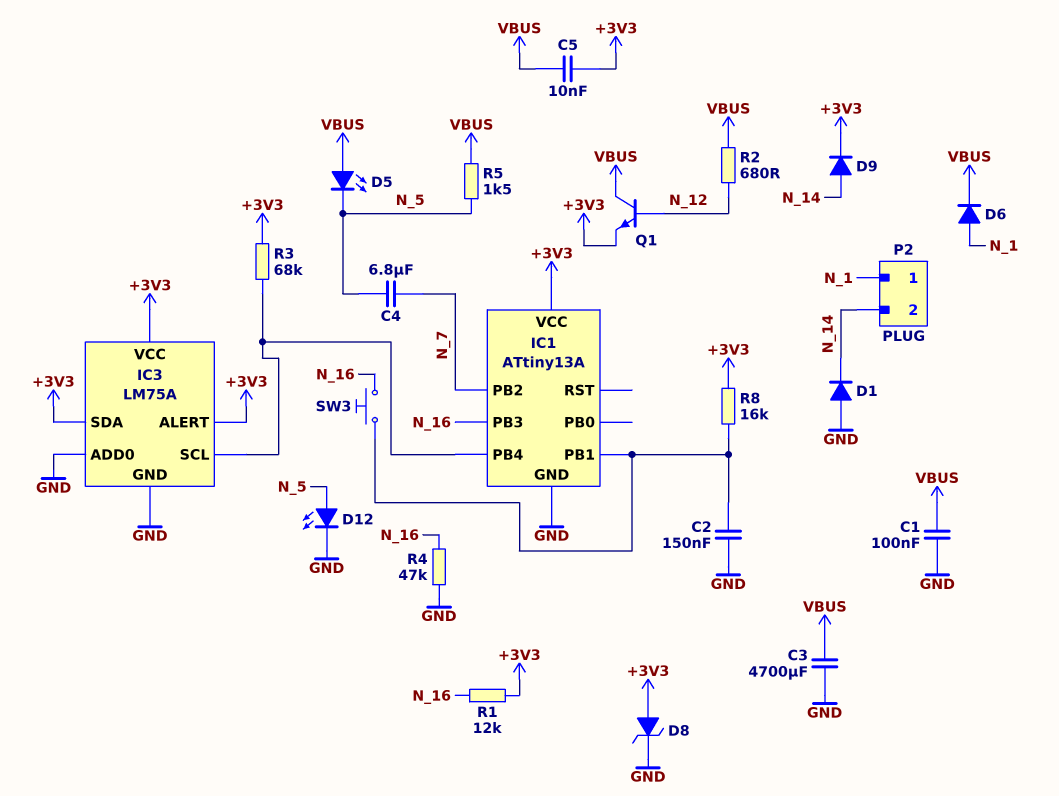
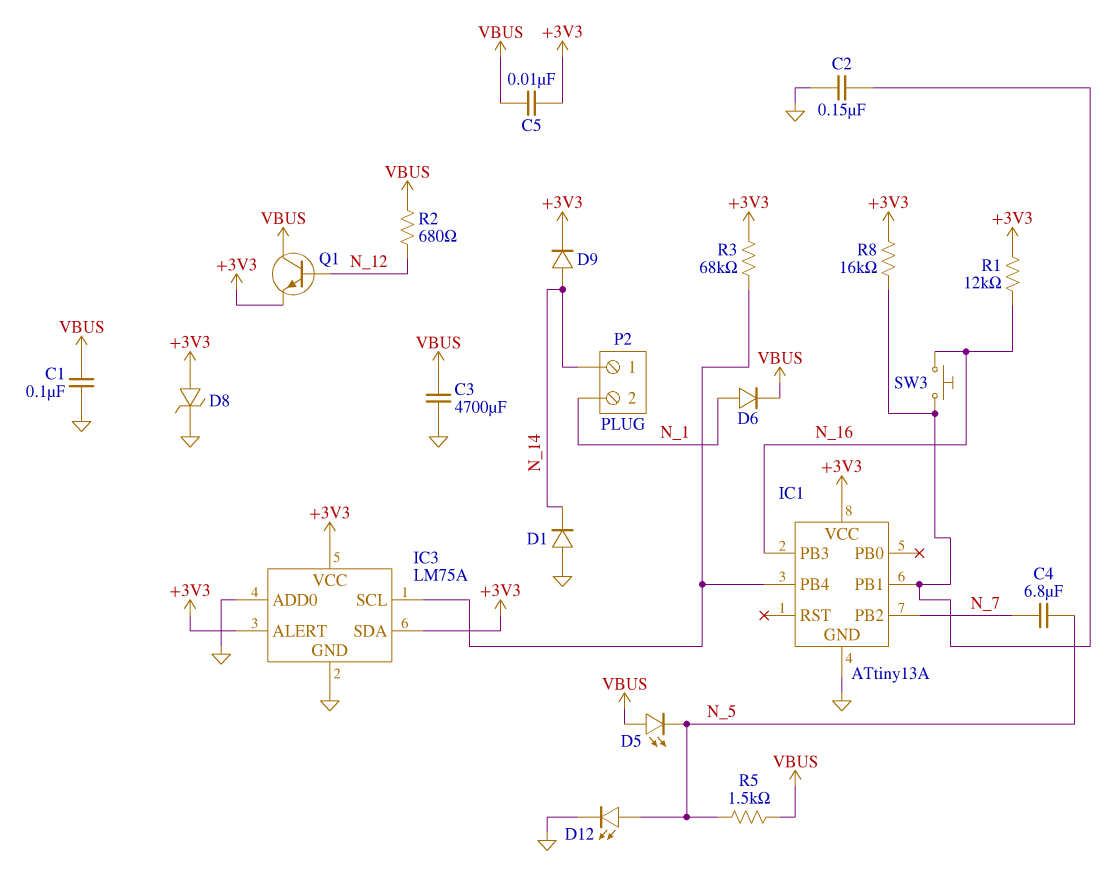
P2 pin 1: N_1 -> N_14
P2 pin 2: N_14 -> N_1
R4: 47k (GND, N_16) -> none

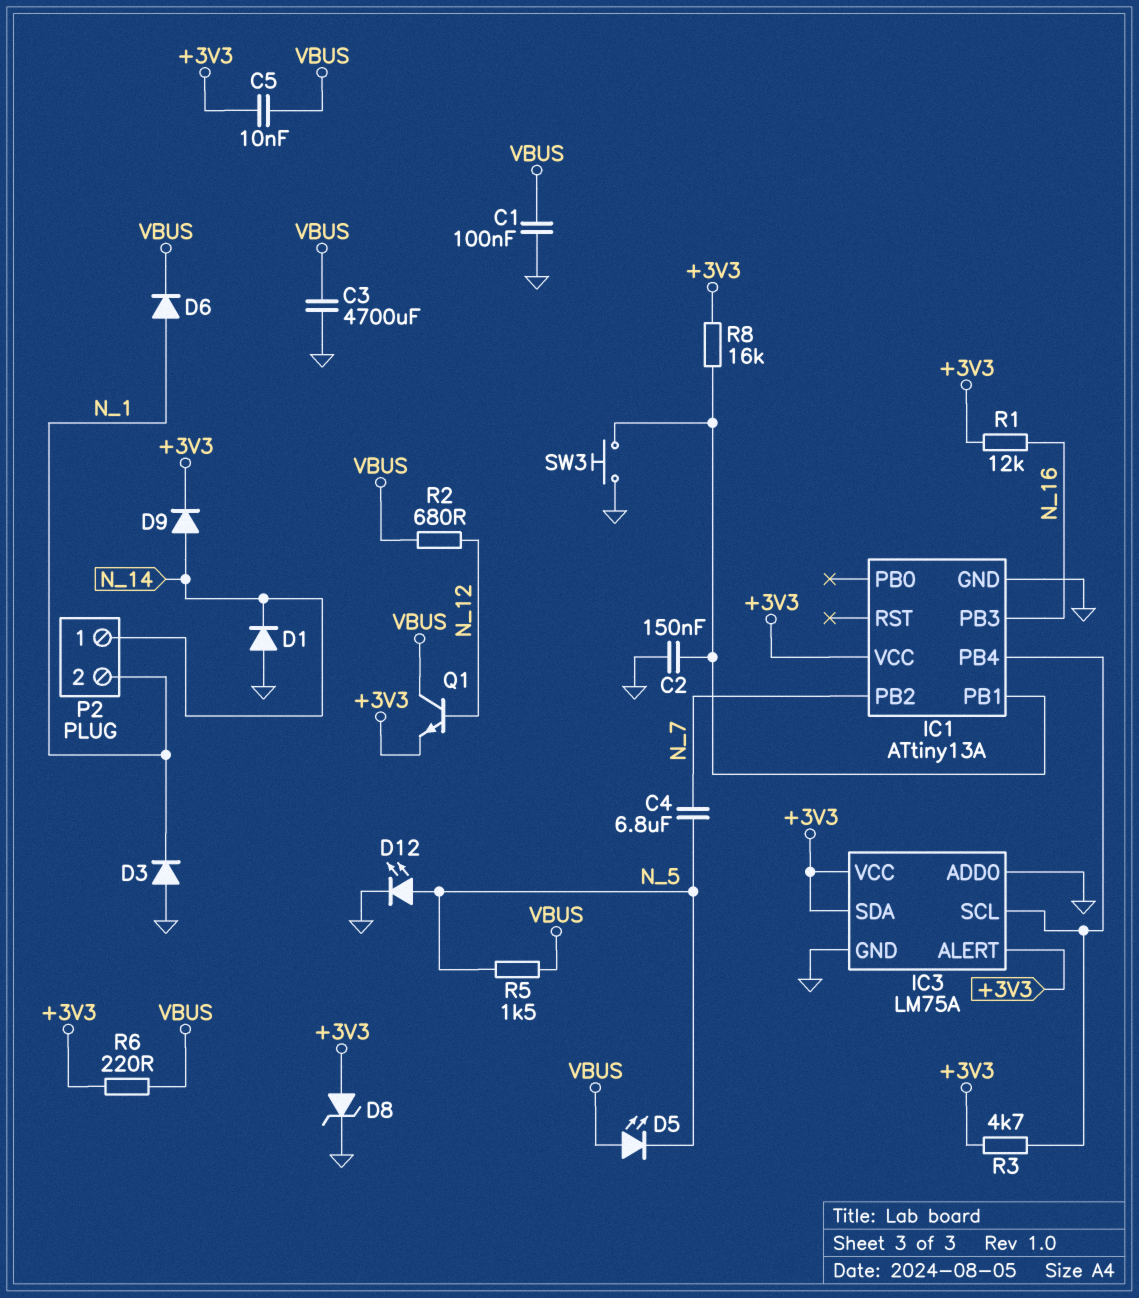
D3: none -> diode (A GND, K N_1)
R3: 68k (+3V3, IC1/PB4) -> 4.7k (+3V3, IC1/PB4)
R6: none -> 220 (+3V3, VBUS)
SW3: button (IC1/PB1, N_16) -> button (GND, IC1/PB1)

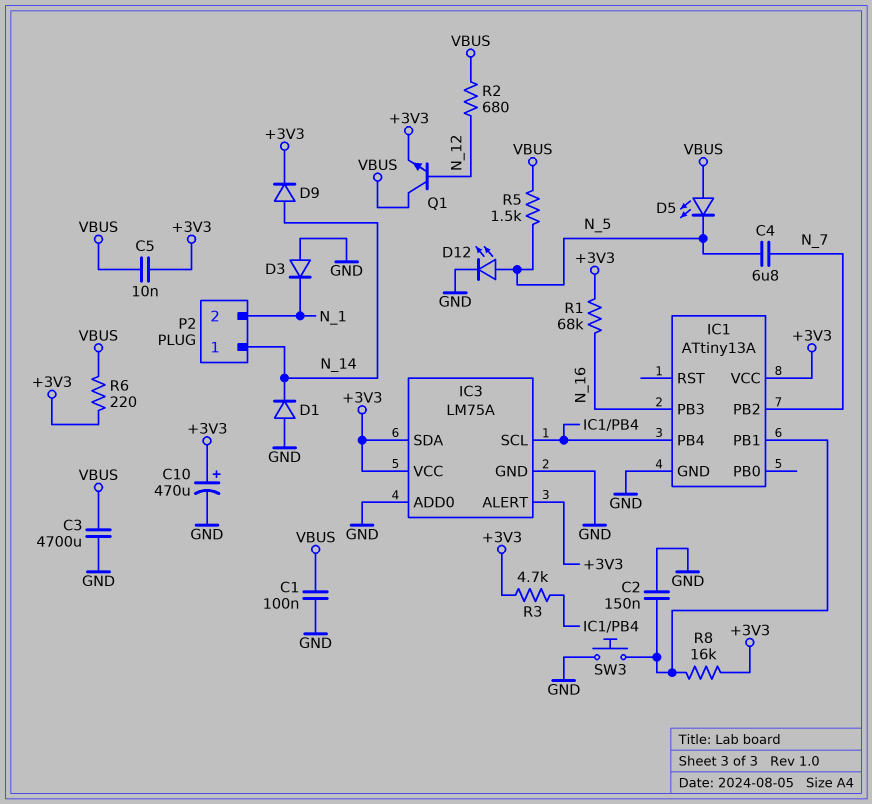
C10: none -> 470uF (plus +3V3, minus GND)
D6: diode (A N_1, K VBUS) -> none
D8: zener (A +3V3, K GND) -> none
R1: 12k (+3V3, N_16) -> 68k (+3V3, N_16)

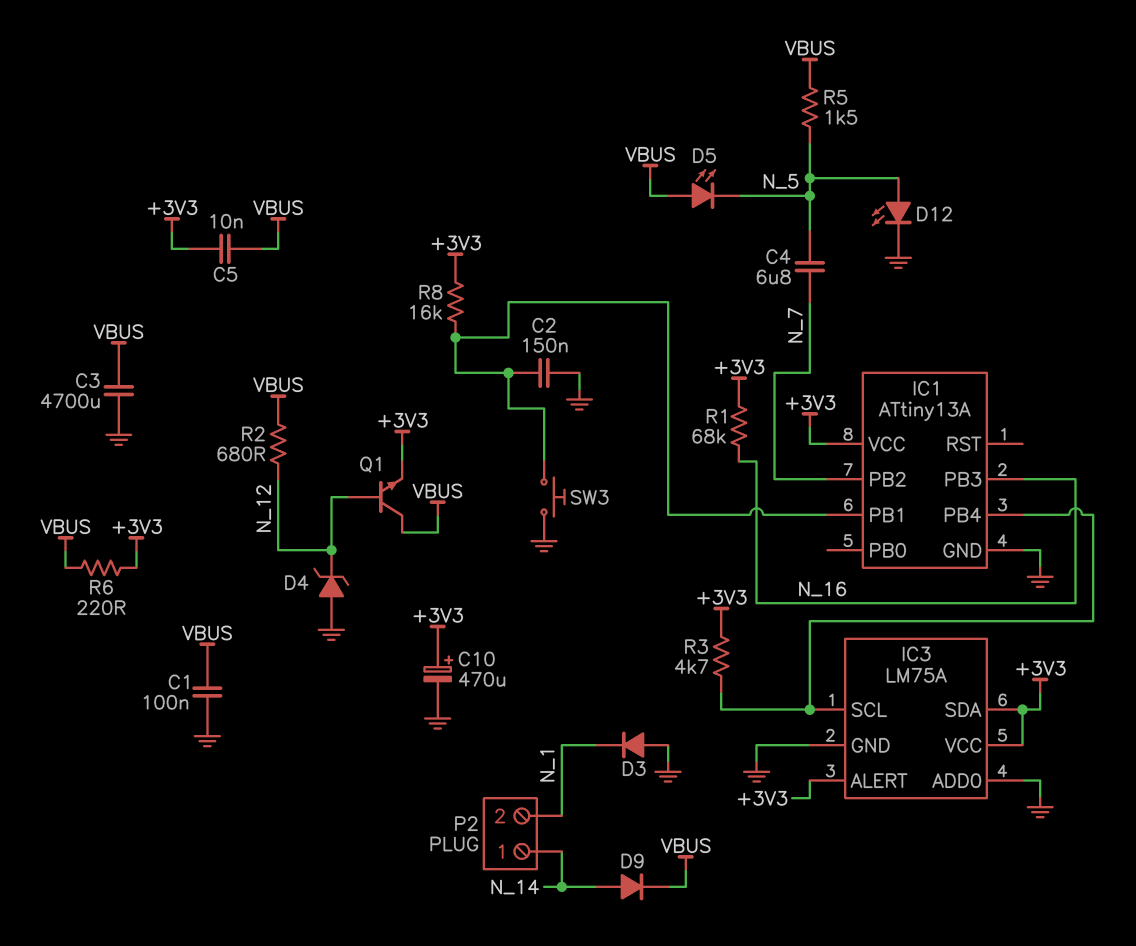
D1: diode (A GND, K N_14) -> none
D4: none -> zener (A GND, K N_12)
D9: diode (A N_14, K +3V3) -> diode (A N_14, K VBUS)

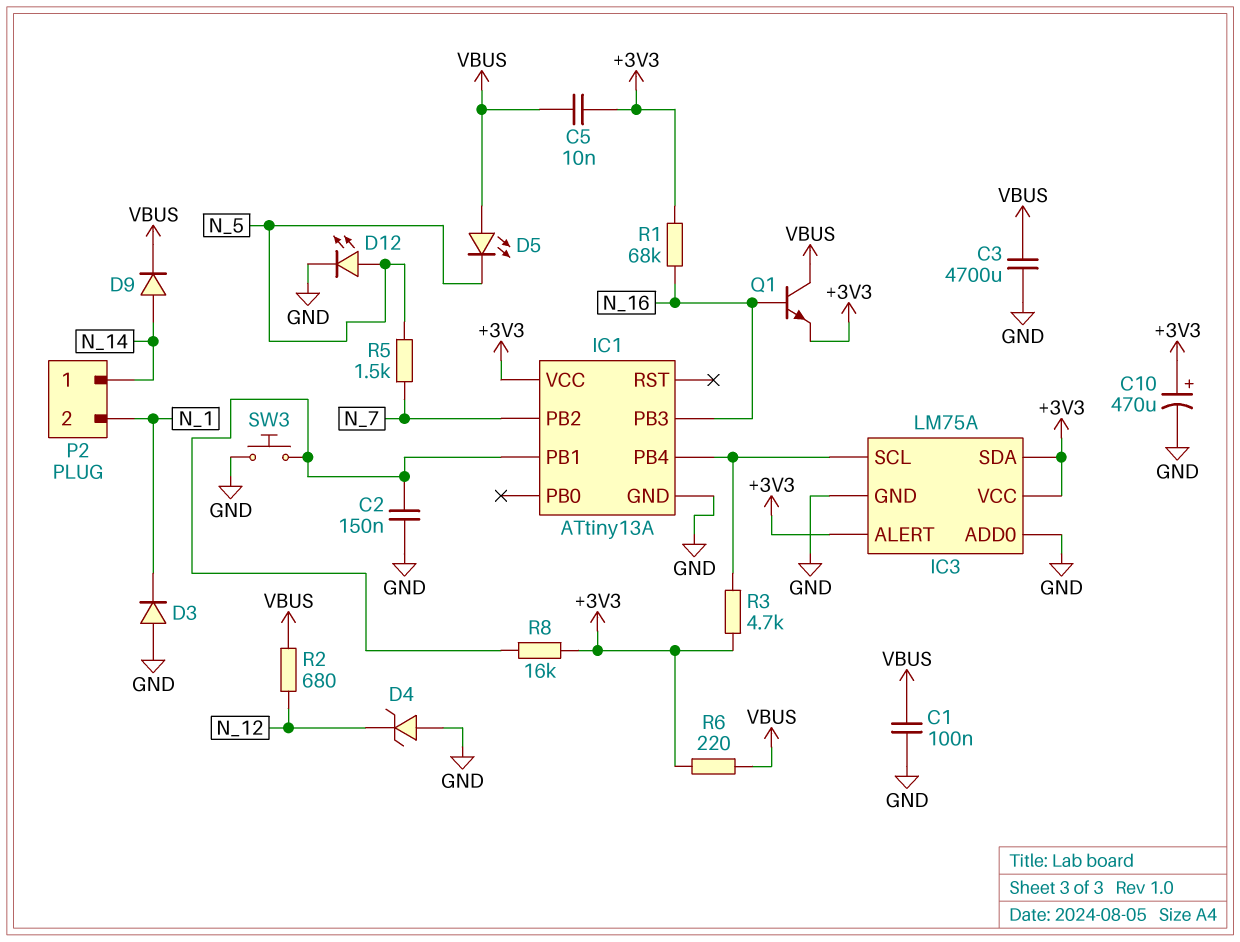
C4: 6.8uF (N_5, N_7) -> none
Q1: NPN (B N_12, C VBUS, E +3V3) -> NPN (B N_16, C VBUS, E +3V3)
R5: 1.5k (N_5, VBUS) -> 1.5k (N_5, N_7)

